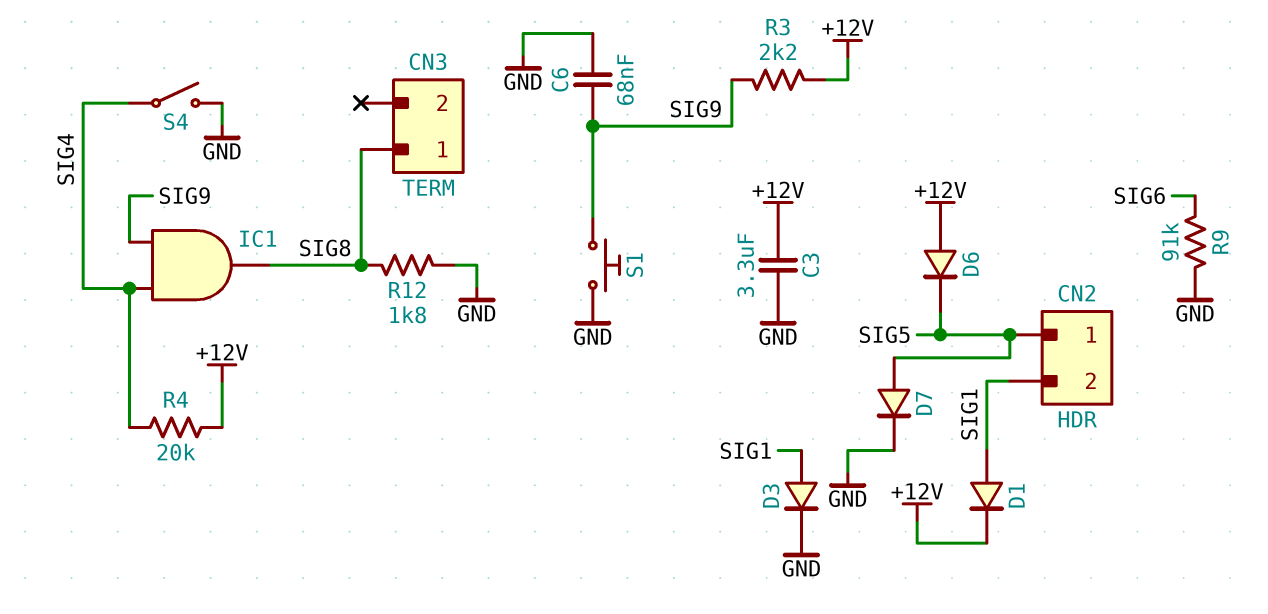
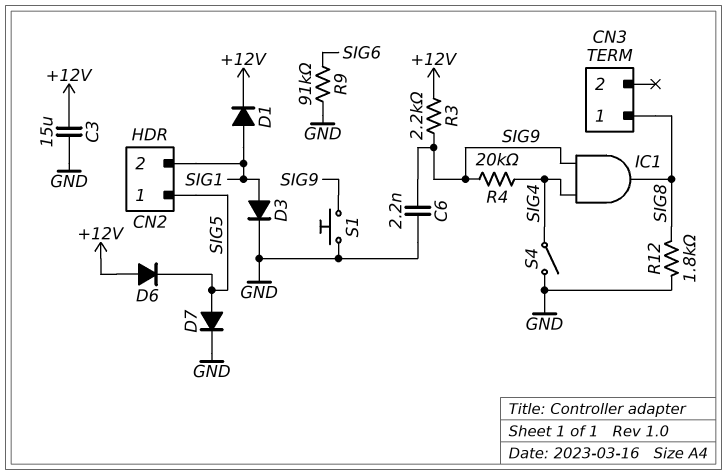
C3: 3.3uF (+12V, GND) -> 15uF (+12V, GND)
C6: 68nF (GND, SIG9) -> 2.2nF (GND, SIG9)
R4: 20k (+12V, SIG4) -> 20k (SIG4, SIG9)

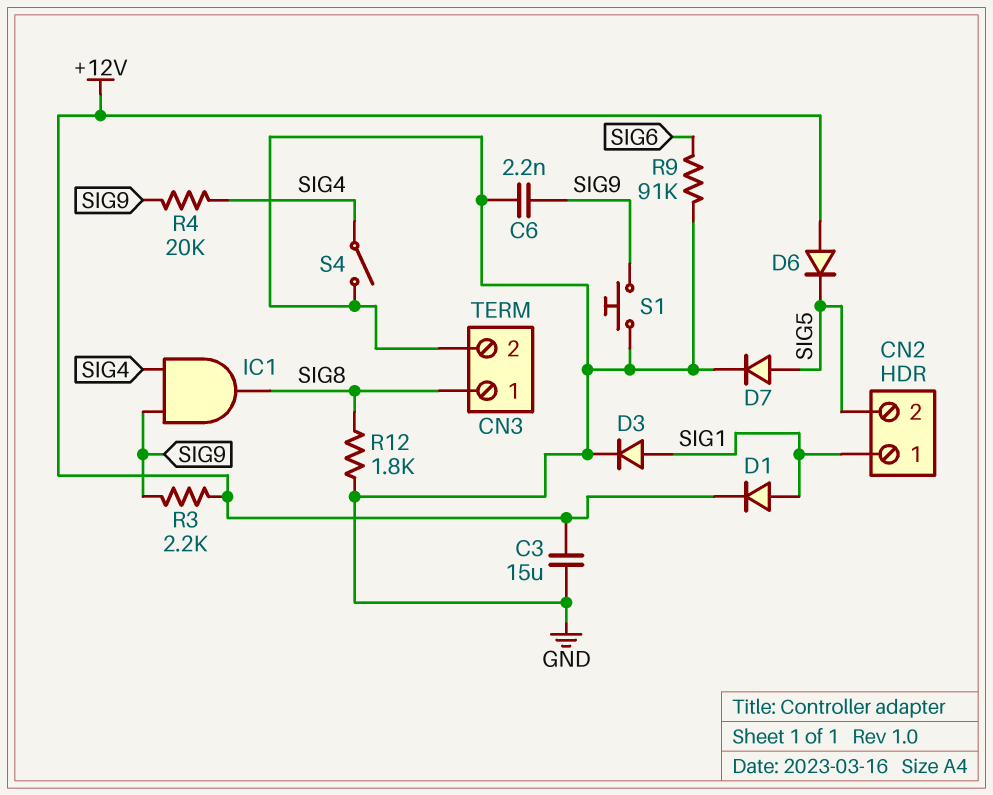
CN2 pin 1: SIG5 -> SIG1
CN2 pin 2: SIG1 -> SIG5
CN3 pin 2: none -> GND

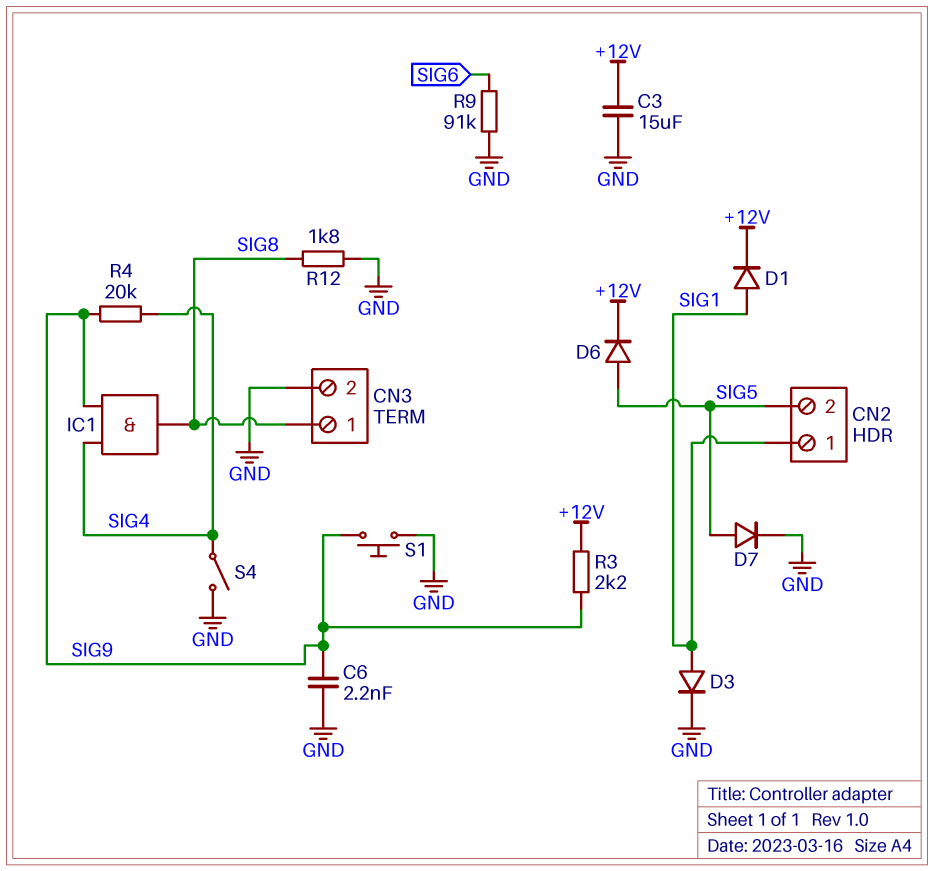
D6: diode (A +12V, K SIG5) -> diode (A SIG5, K +12V)

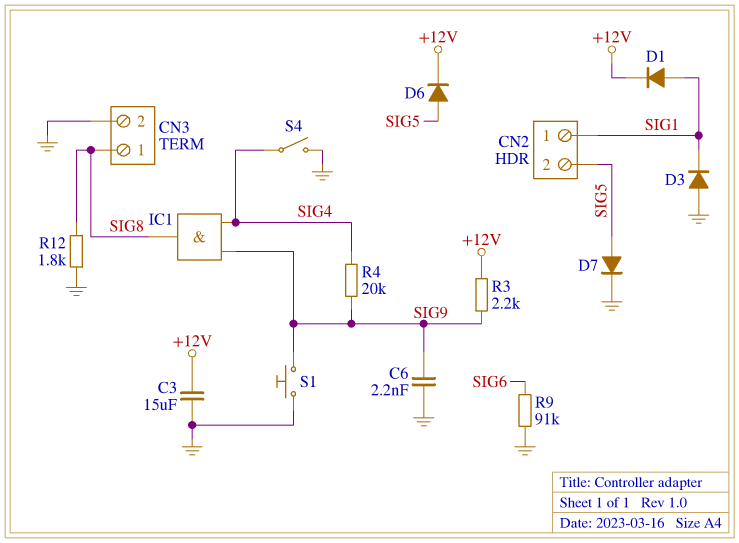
D3: diode (A SIG1, K GND) -> diode (A GND, K SIG1)

